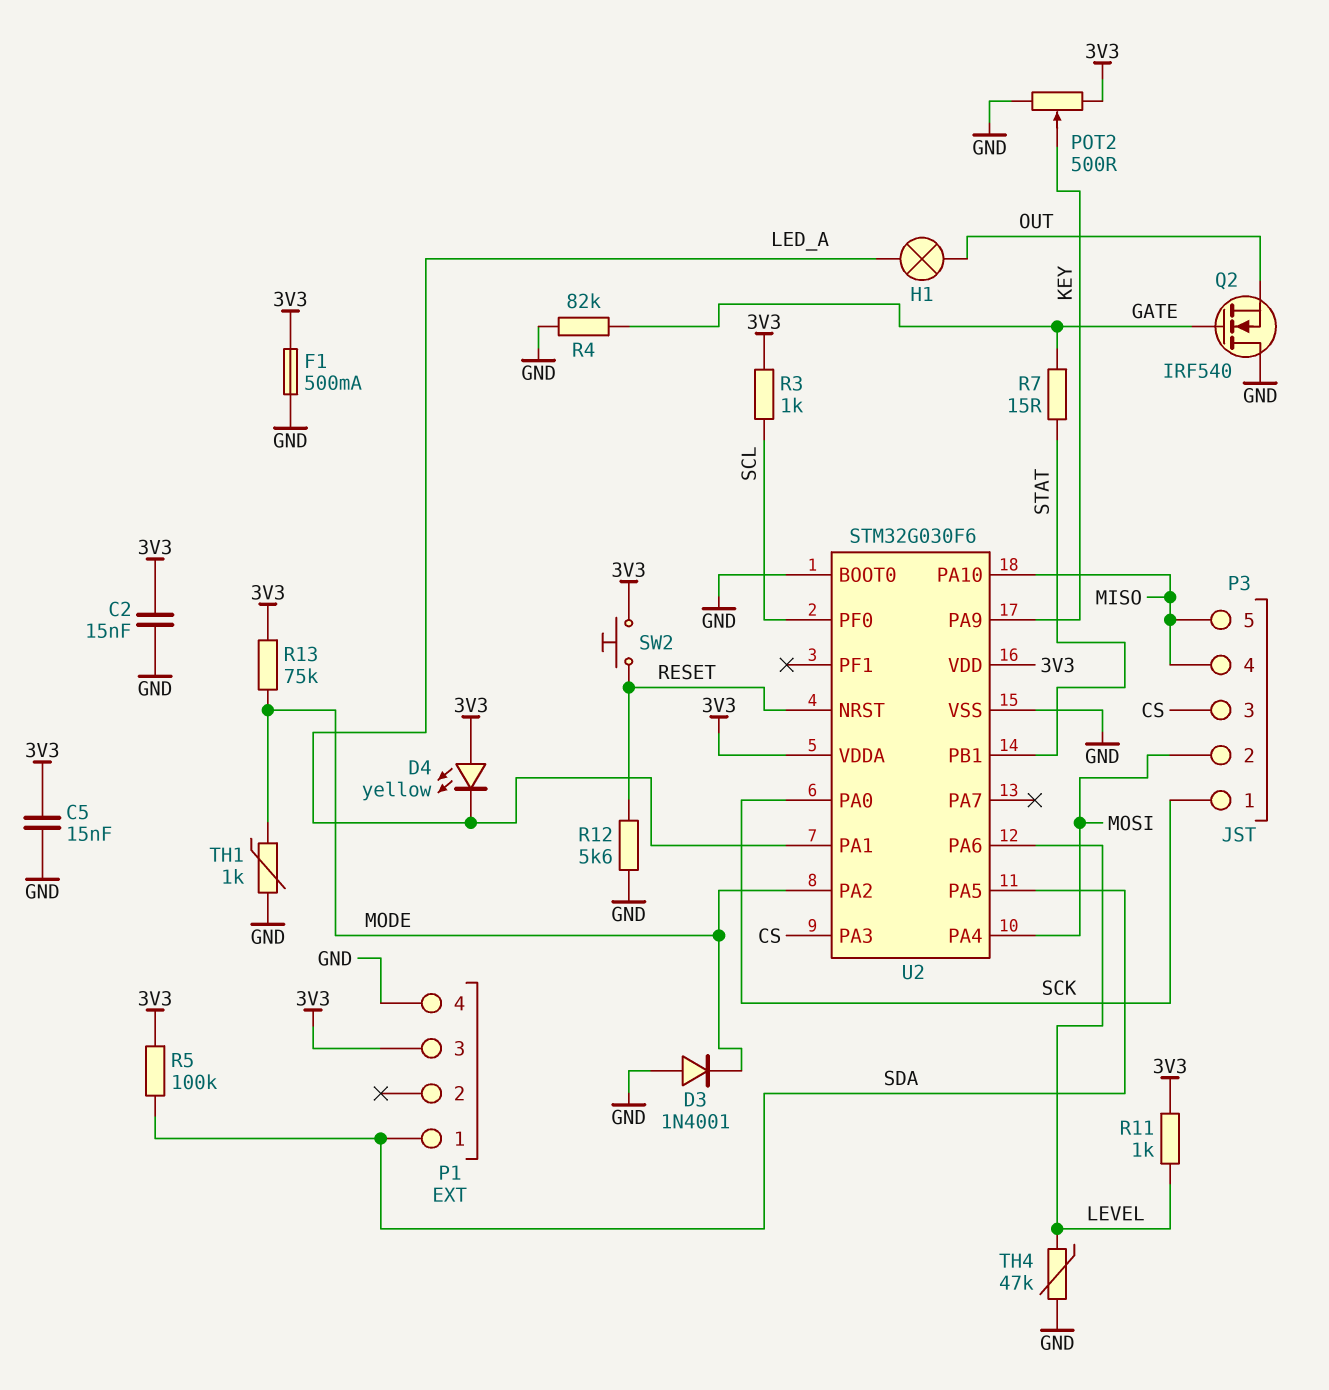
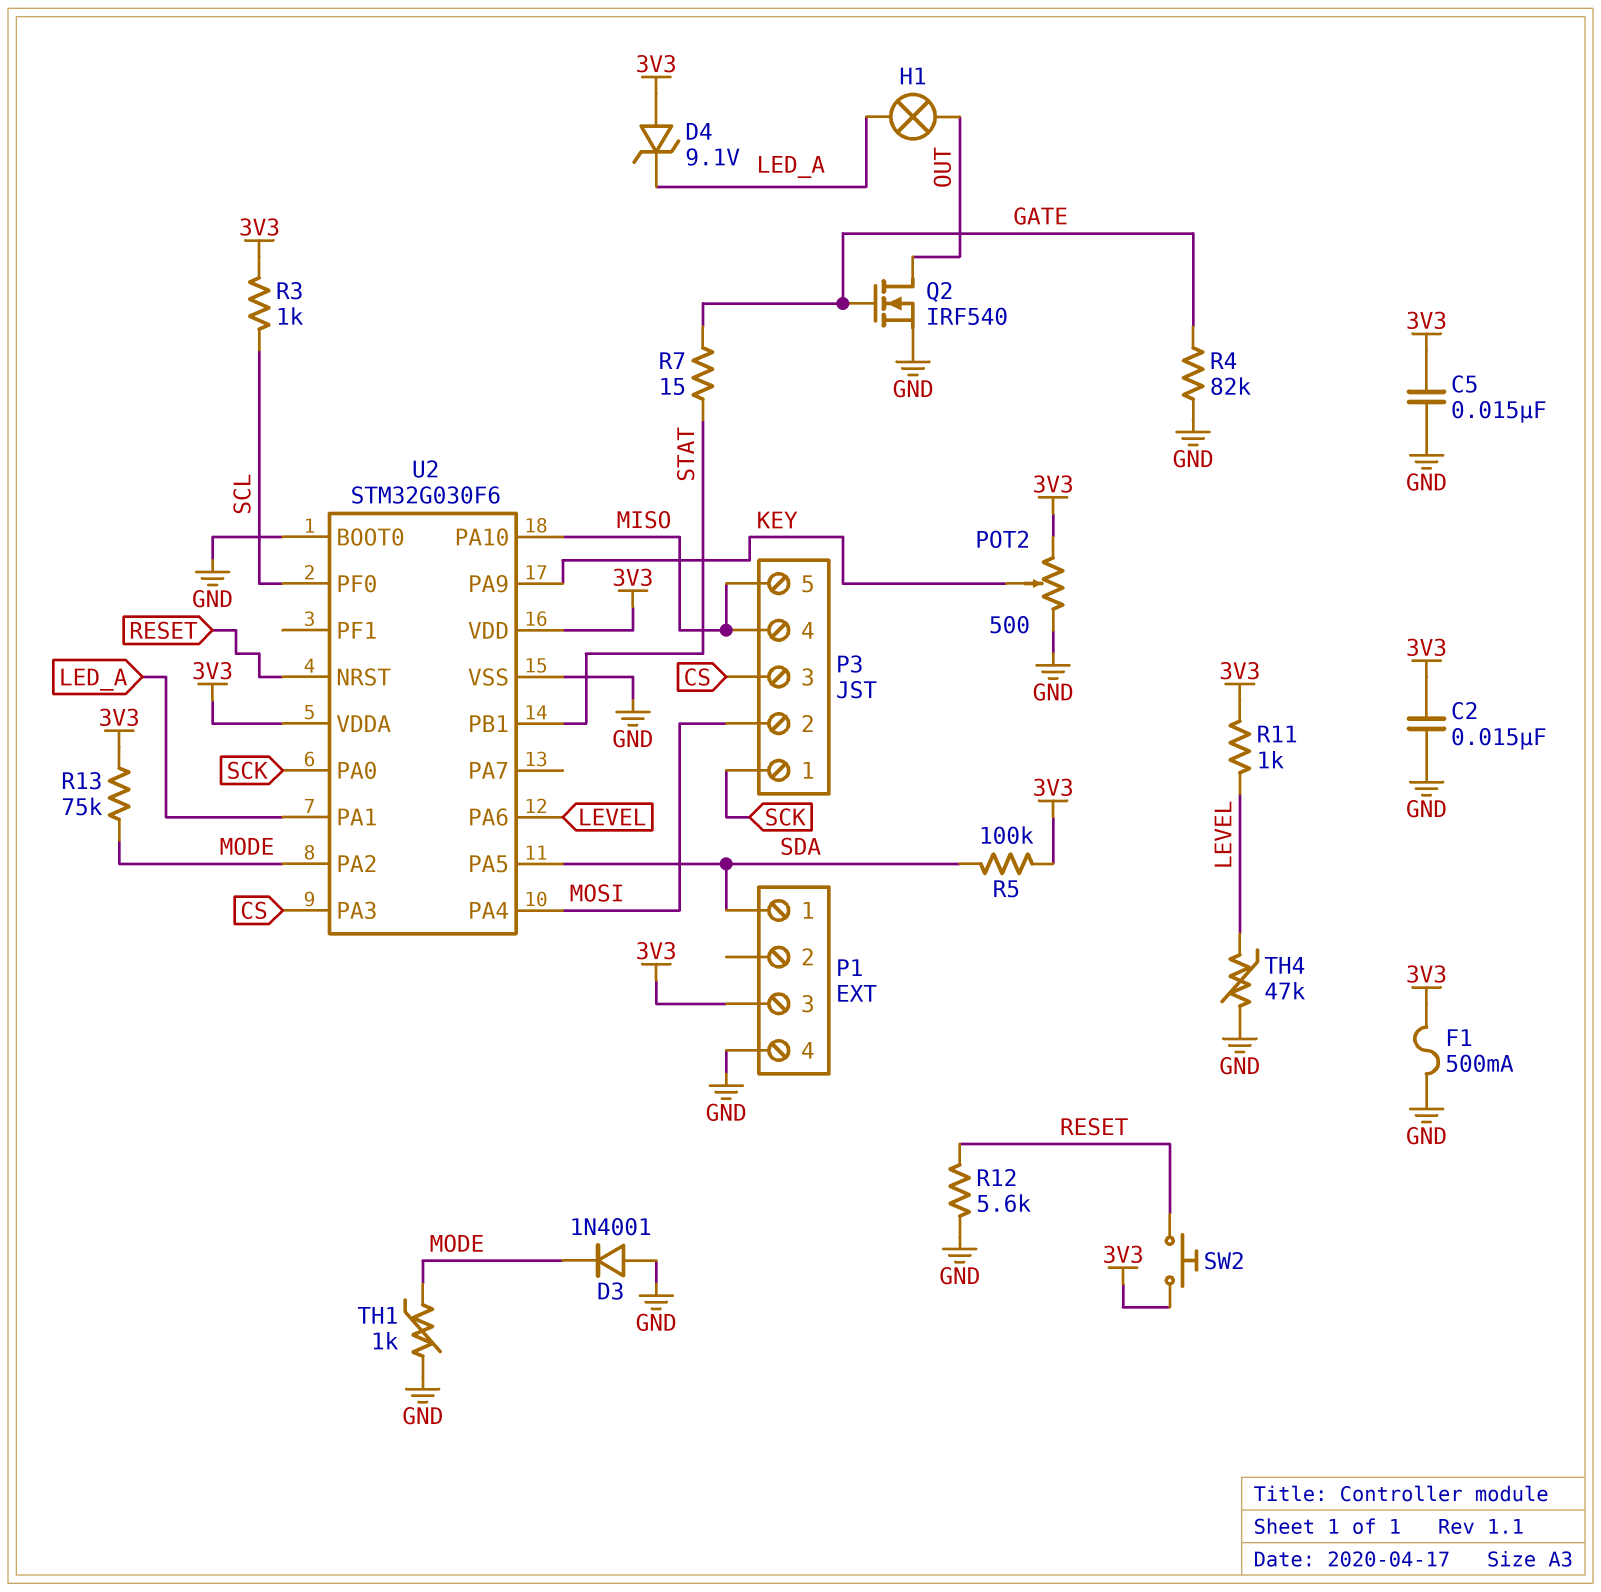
D4: LED yellow (A 3V3, K LED_A) -> zener 9.1V (A 3V3, K LED_A)
Q2: NMOS IRF540 (G GATE, D GND, S OUT) -> NMOS IRF540 (G GATE, D OUT, S GND)

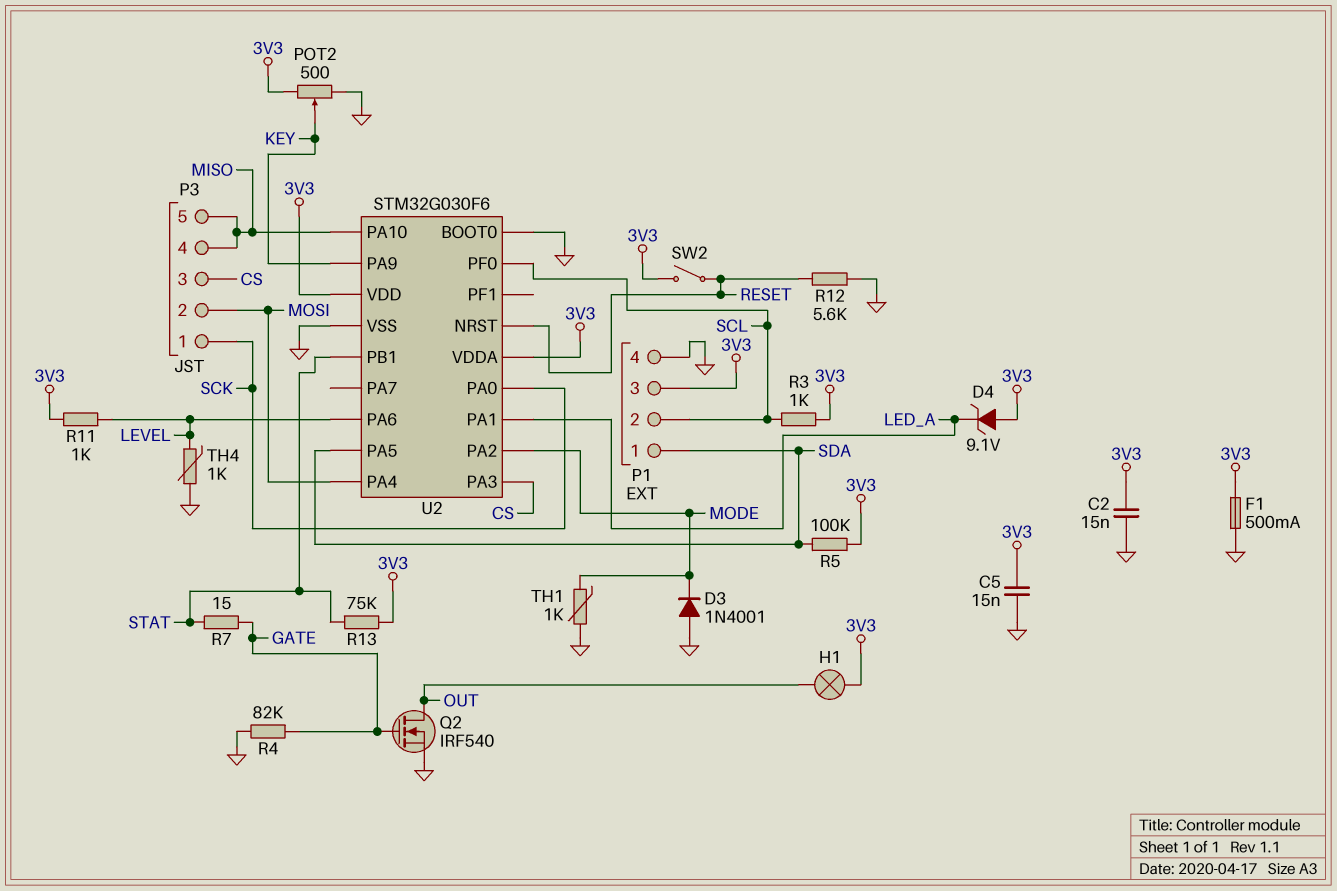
H1: lamp (LED_A, OUT) -> lamp (3V3, OUT)
P1 pin 2: none -> SCL
R13: 75k (3V3, MODE) -> 75k (3V3, STAT)
SW2: button (3V3, RESET) -> switch (3V3, RESET)
TH4: 47k (GND, LEVEL) -> 1k (GND, LEVEL)

